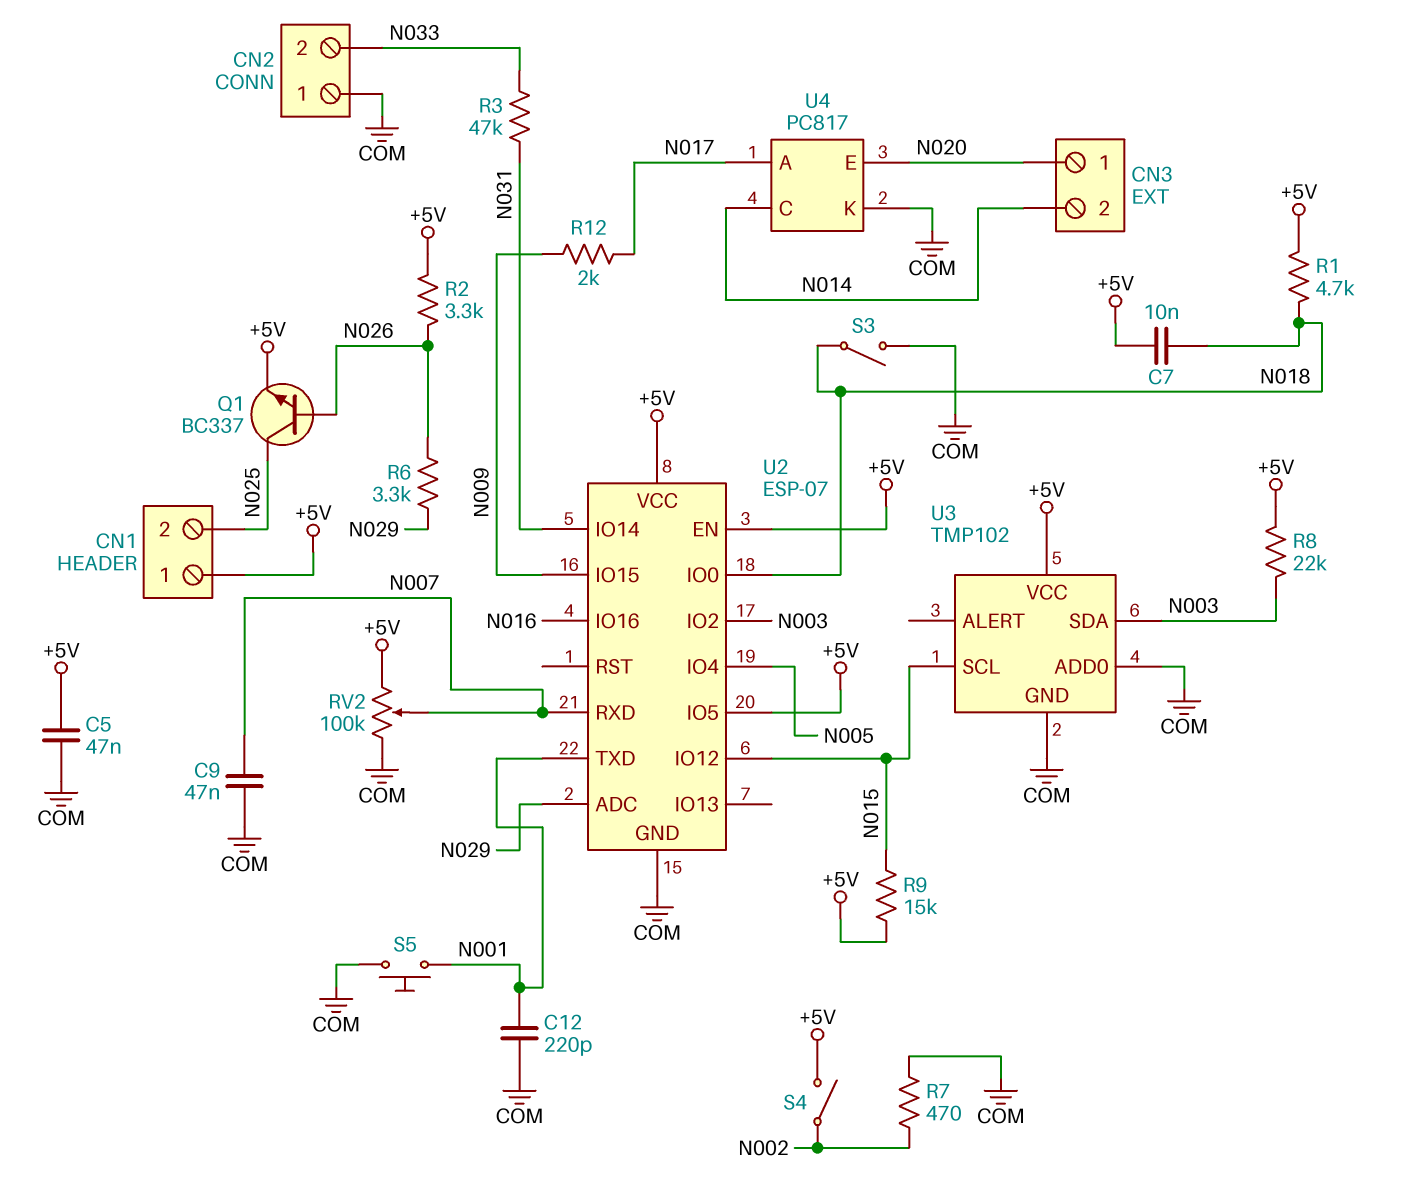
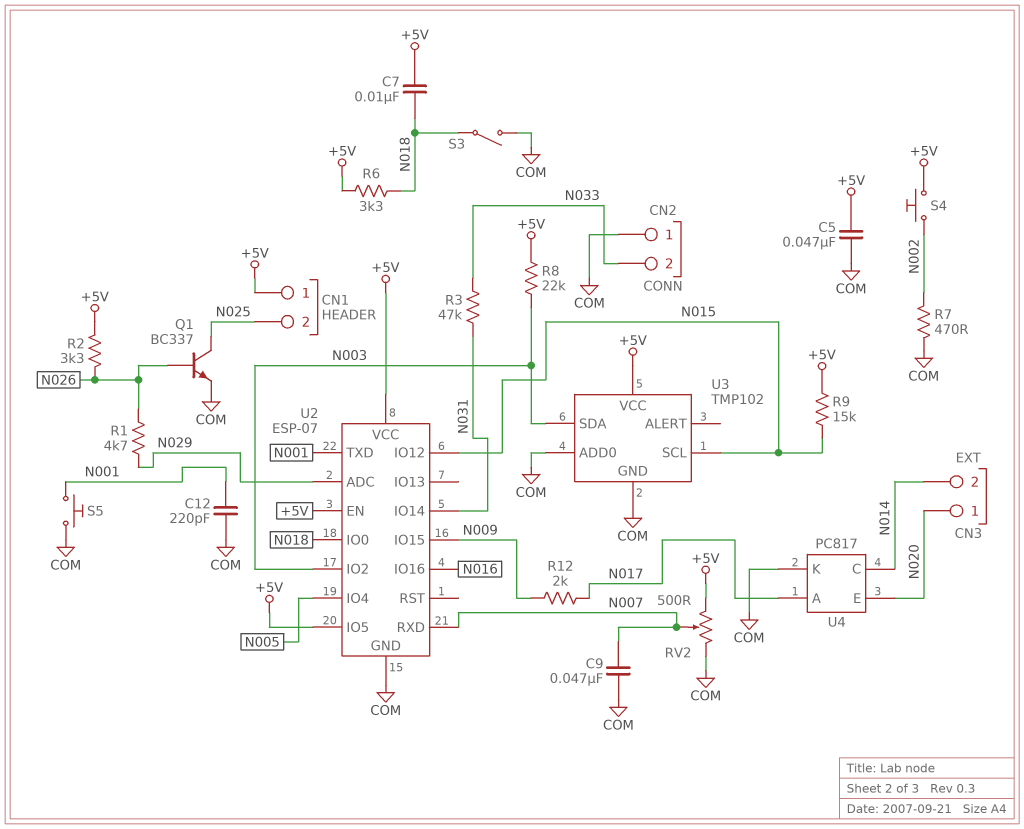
Q1: NPN BC337 (B N026, C N025, E +5V) -> NPN BC337 (B N026, C N025, E COM)
R1: 4.7k (+5V, N018) -> 4.7k (N026, N029)
R6: 3.3k (N026, N029) -> 3.3k (+5V, N018)
RV2: 100k (+5V, COM, wiper N007) -> 500 (+5V, COM, wiper N007)
S4: switch (+5V, N002) -> button (+5V, N002)

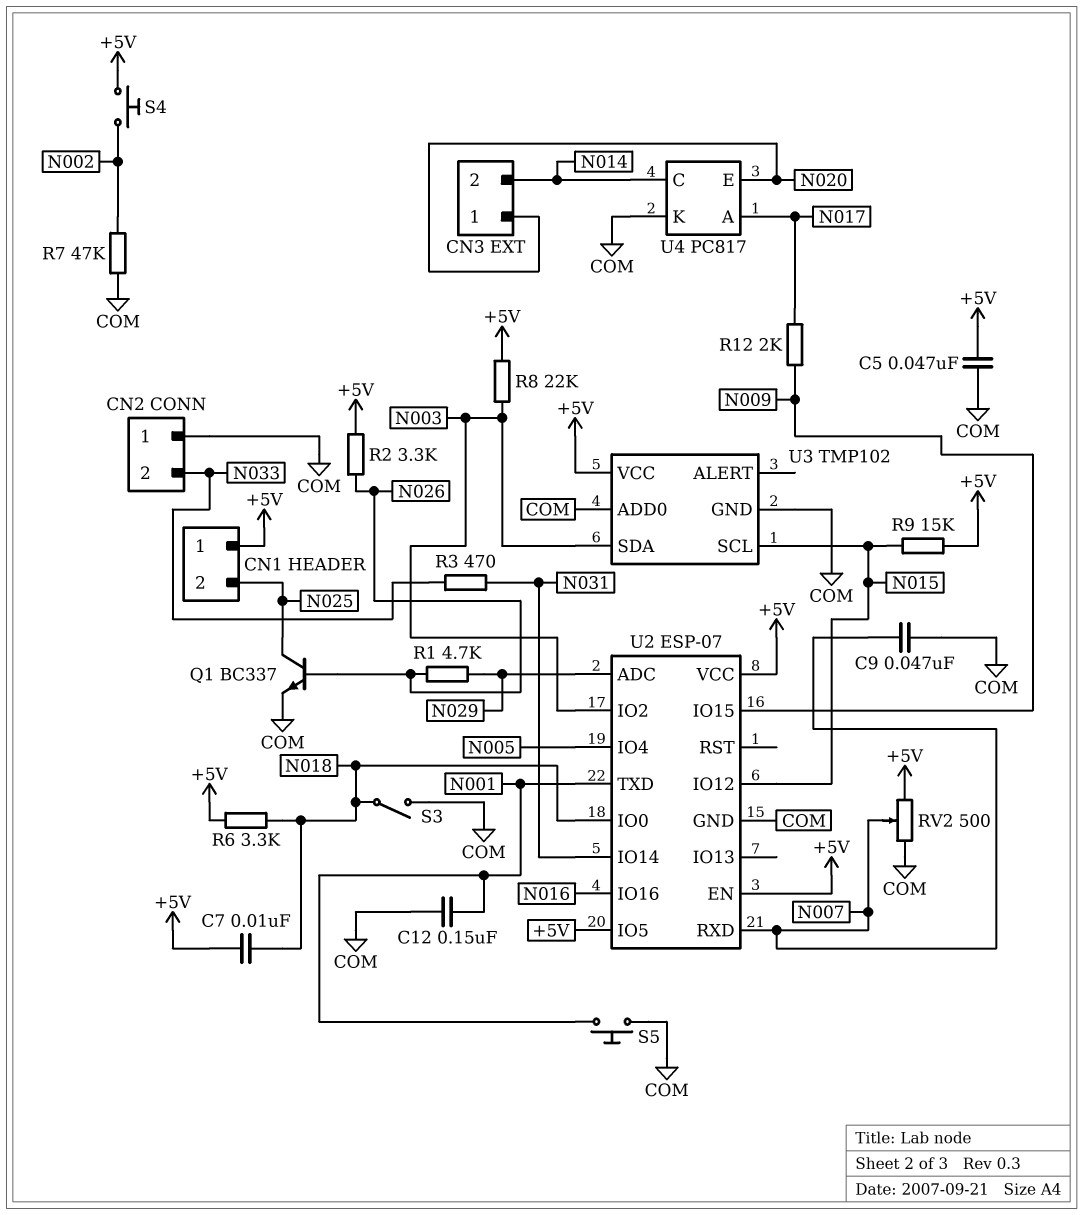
C12: 220pF (COM, N001) -> 150nF (COM, N001)
R3: 47k (N031, N033) -> 470 (N031, N033)
R7: 470 (COM, N002) -> 47k (COM, N002)

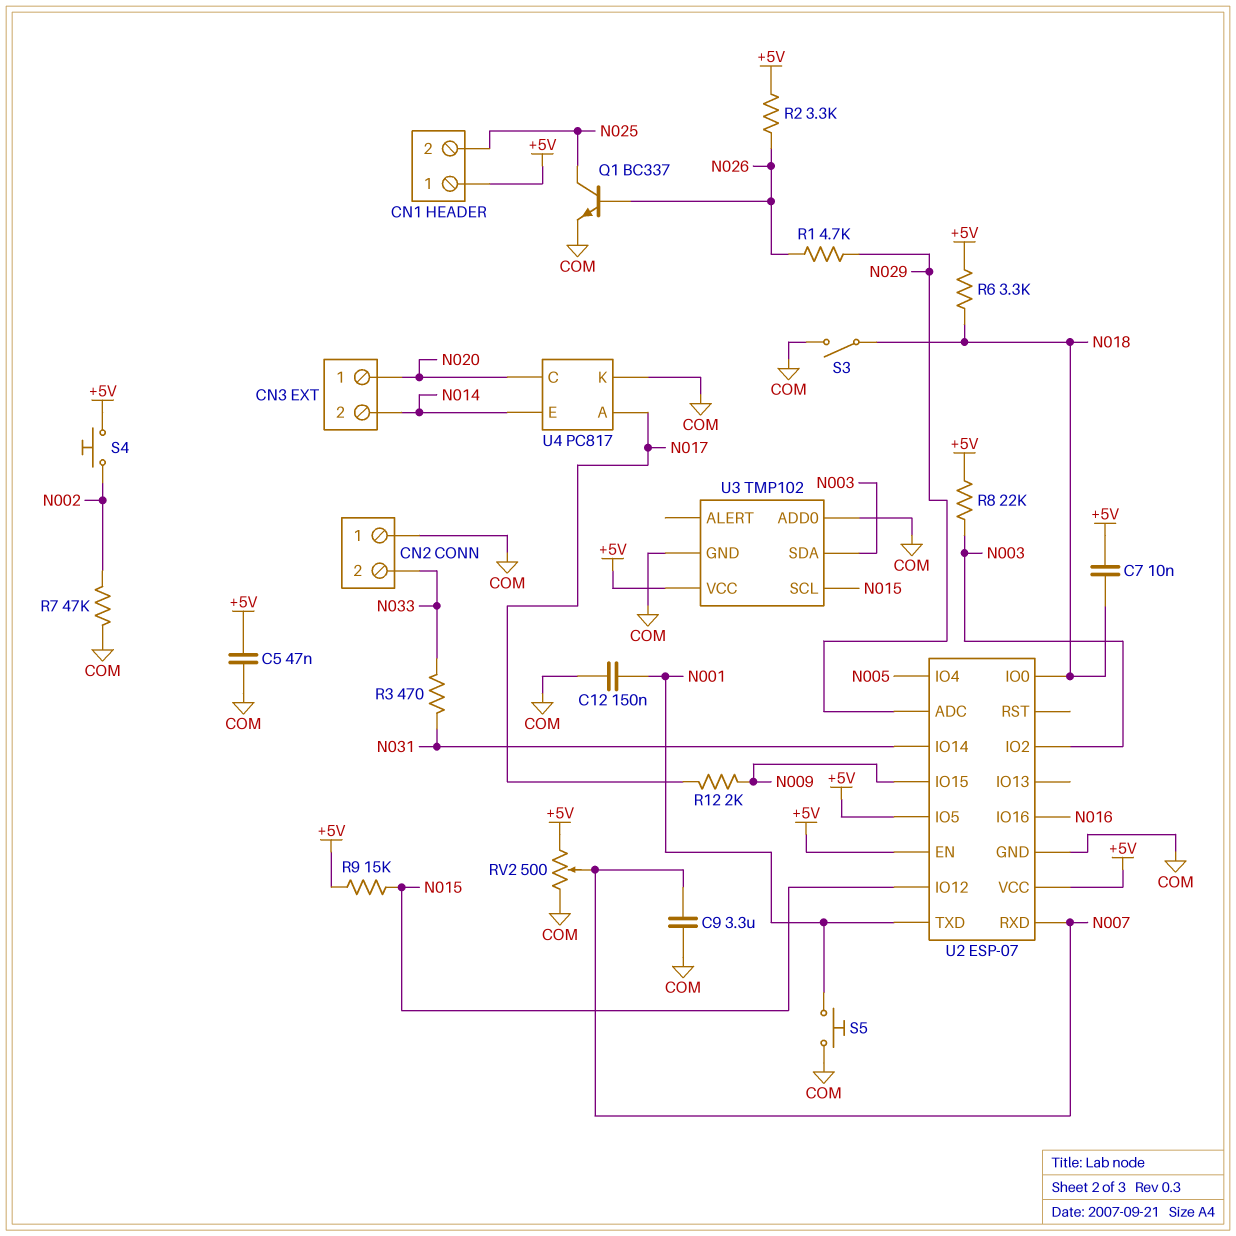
C9: 47nF (COM, N007) -> 3.3uF (COM, N007)
U4 pin C: N014 -> N020
U4 pin E: N020 -> N014

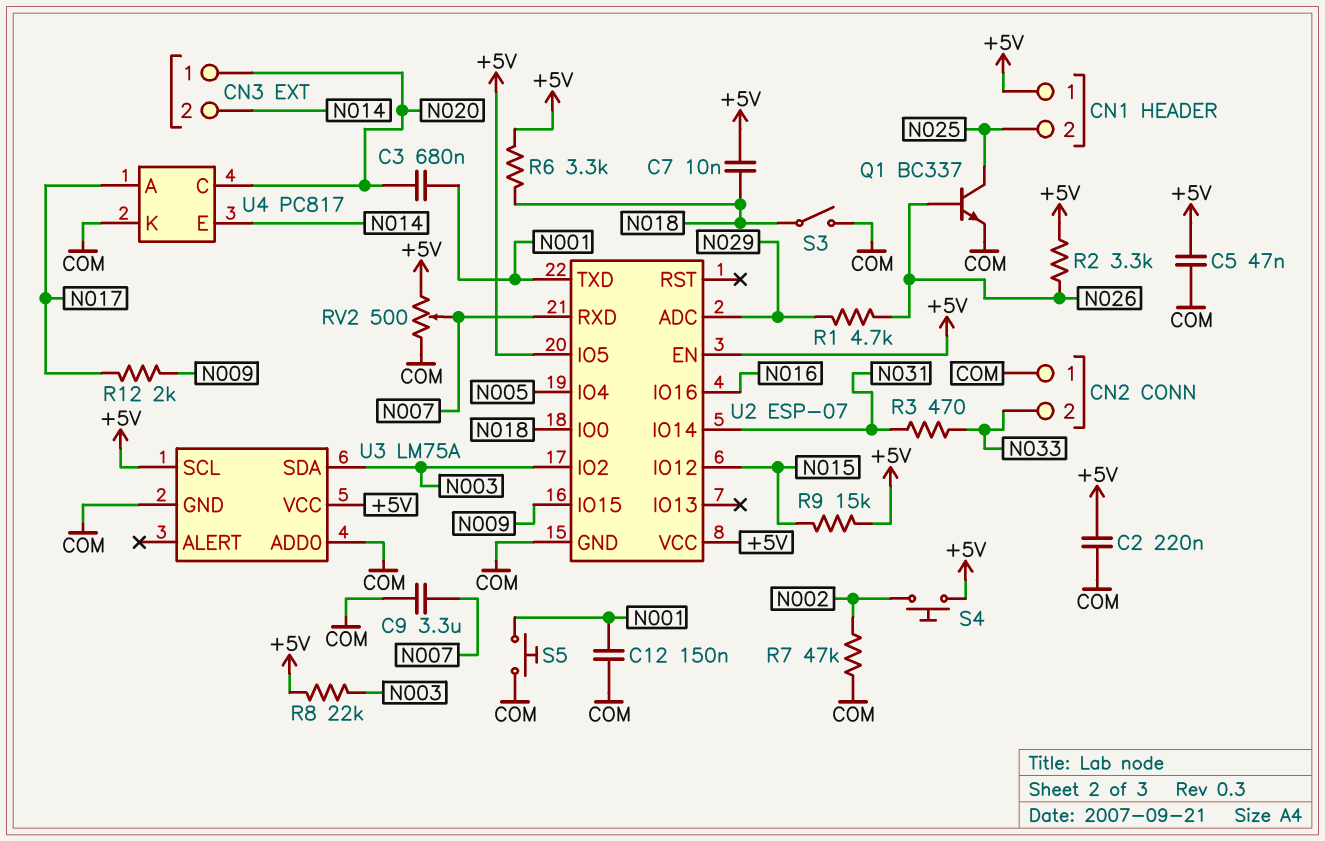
C2: none -> 220nF (+5V, COM)
C3: none -> 680nF (N001, N020)
U3: TMP102 -> LM75A
U3 pin SCL: N015 -> +5V

